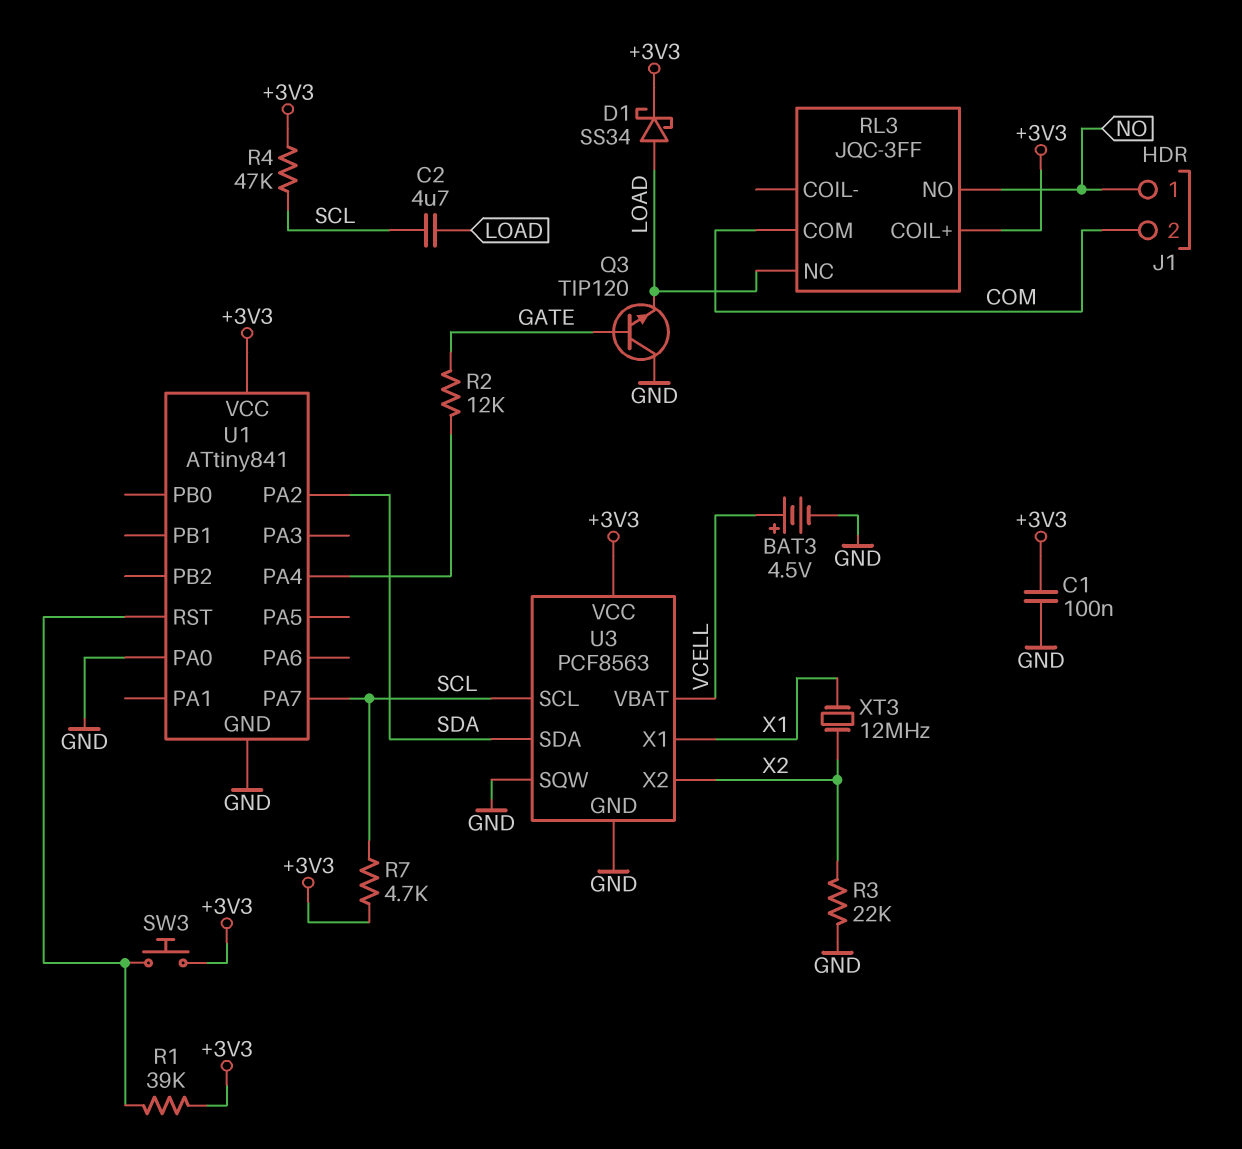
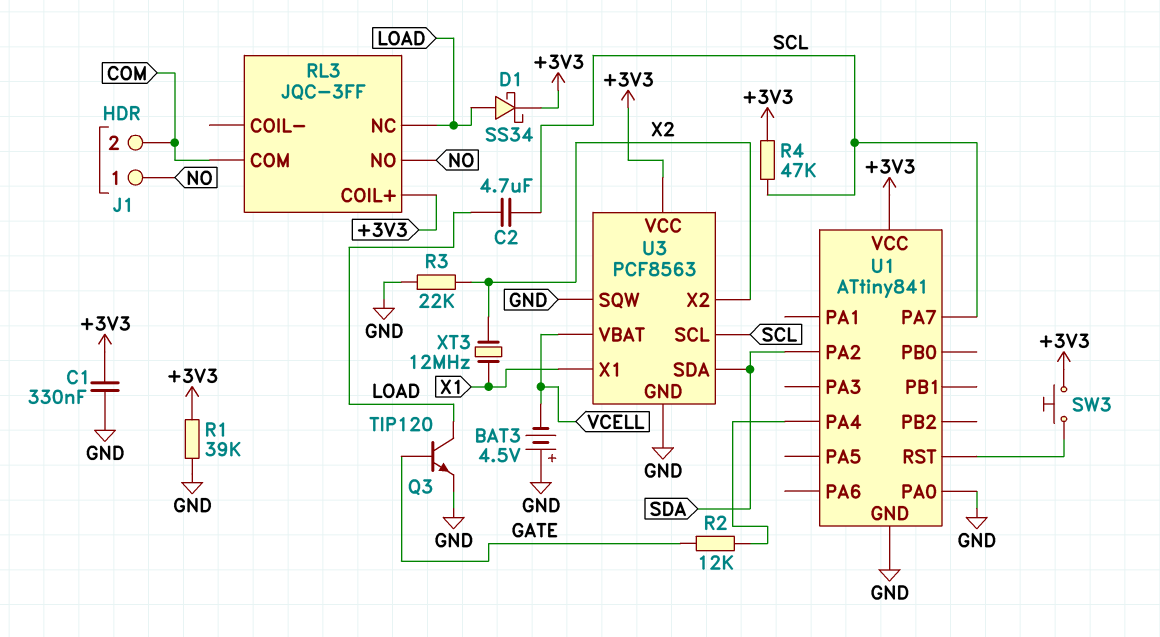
BAT3: 4.5V (plus VCELL, minus GND) -> 4.5V (plus GND, minus VCELL)
C1: 100nF (+3V3, GND) -> 330nF (+3V3, GND)
Q3: NPN TIP120 (B GATE, C GND, E LOAD) -> NPN TIP120 (B GATE, C LOAD, E GND)
R1: 39k (+3V3, U1/RST) -> 39k (+3V3, GND)
R7: 4.7k (+3V3, SCL) -> none

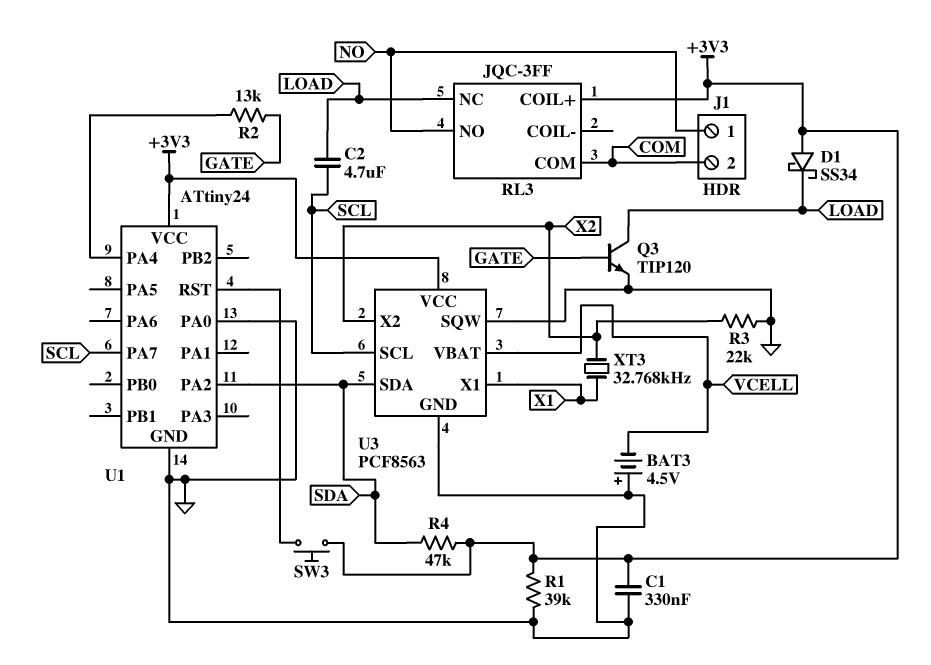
D1: schottky SS34 (A LOAD, K +3V3) -> schottky SS34 (A +3V3, K LOAD)
R2: 12k (GATE, U1/PA4) -> 13k (GATE, U1/PA4)
R4: 47k (+3V3, SCL) -> 47k (+3V3, SDA)
U1: ATtiny841 -> ATtiny24
XT3: 12MHz (X1, X2) -> 32.768kHz (X1, X2)

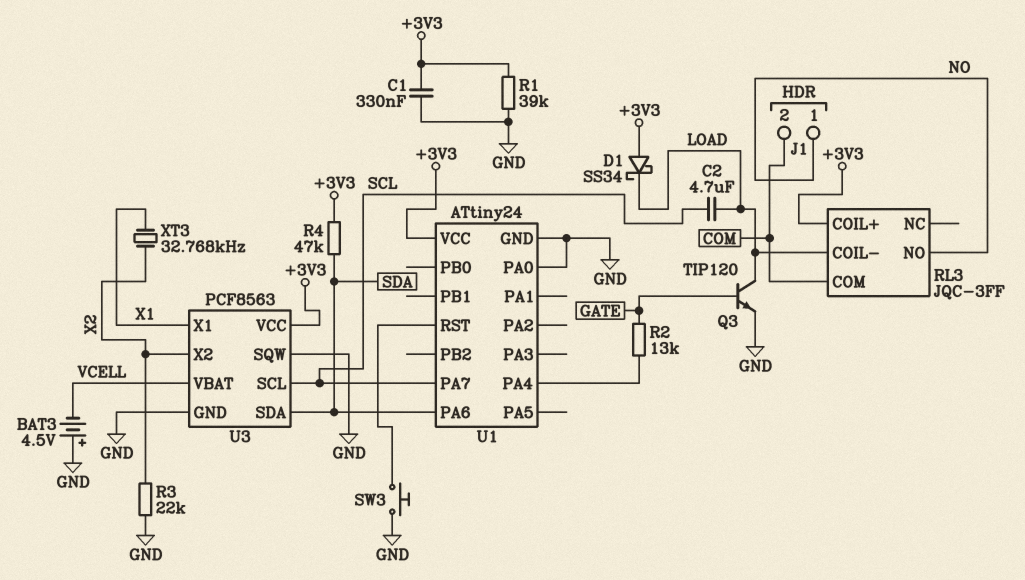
RL3 pin COIL-: none -> LOAD
RL3 pin NC: LOAD -> none
SW3: button (+3V3, U1/RST) -> button (GND, U1/RST)
U1 pin PA2: SDA -> none
U1 pin PA6: none -> SDA

